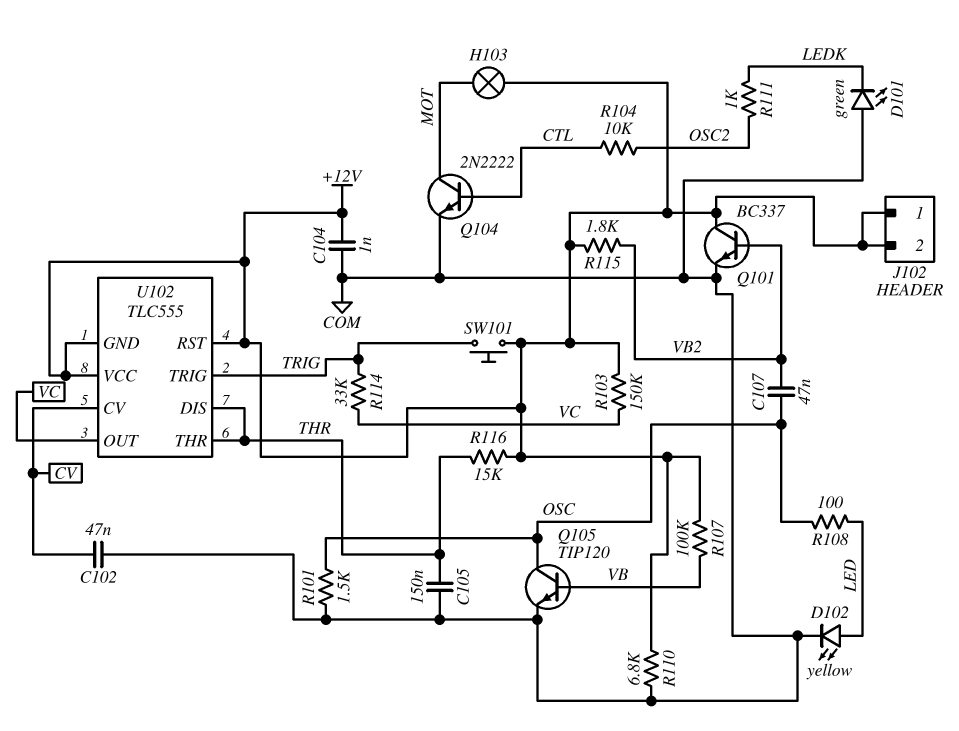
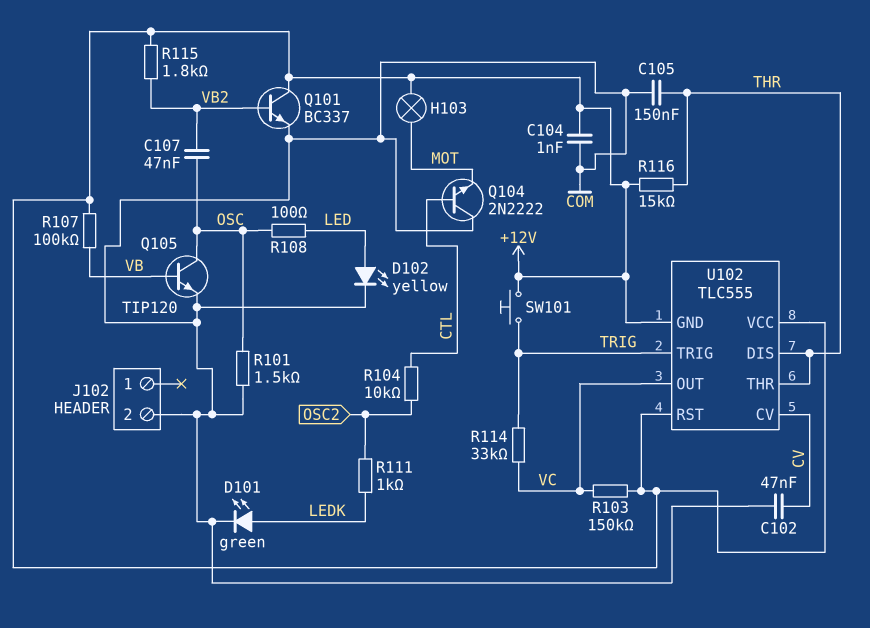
D101: LED green (A COM, K LEDK) -> LED green (A LEDK, K COM)
J102 pin 1: +12V -> none
J102 pin 2: +12V -> COM
Q104: NPN 2N2222 (B CTL, C MOT, E COM) -> NPN 2N2222 (B CTL, C COM, E MOT)
R110: 6.8k (+12V, COM) -> none

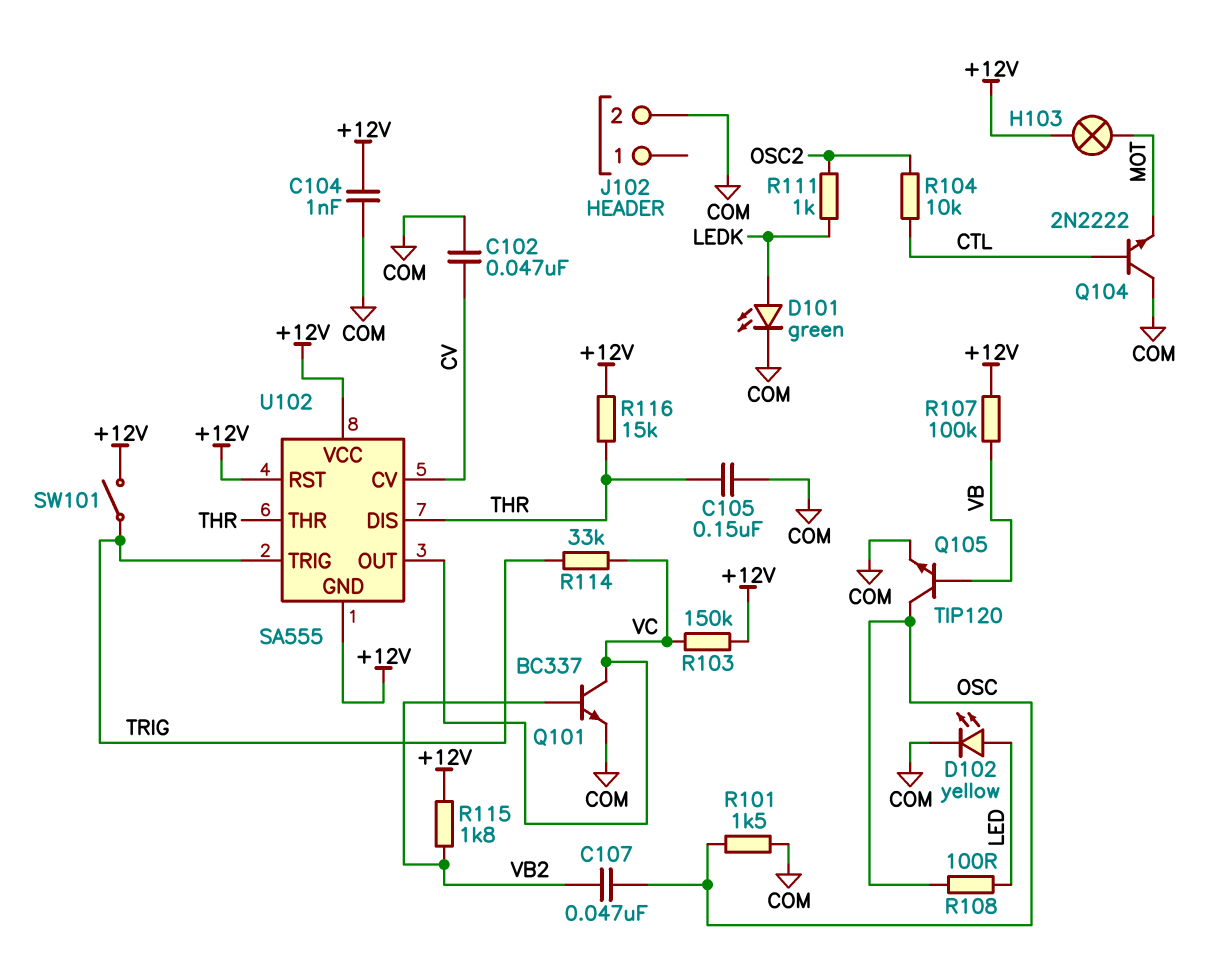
Q101: NPN BC337 (B VB2, C +12V, E COM) -> NPN BC337 (B VB2, C VC, E COM)
SW101: button (+12V, TRIG) -> switch (+12V, TRIG)
U102: TLC555 -> SA555

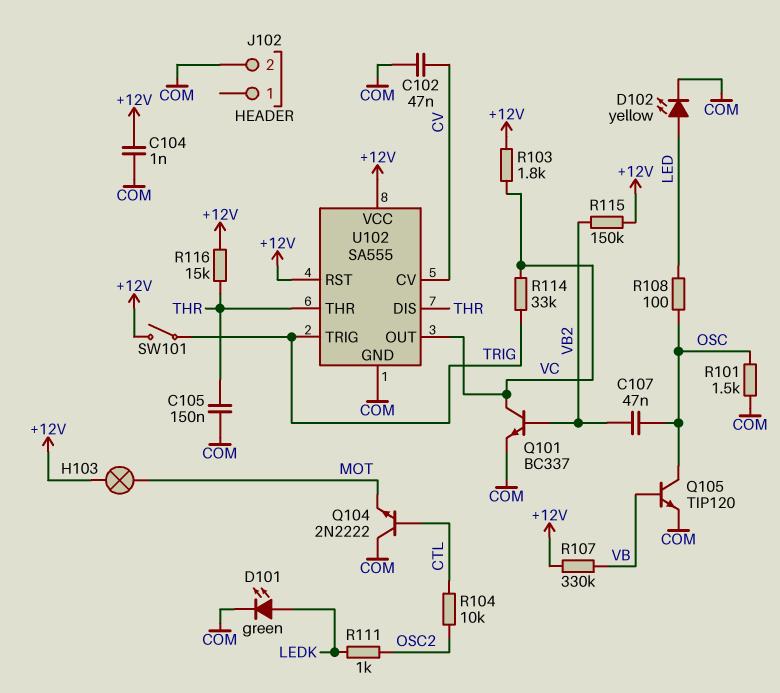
R103: 150k (+12V, VC) -> 1.8k (+12V, VC)
R107: 100k (+12V, VB) -> 330k (+12V, VB)
R115: 1.8k (+12V, VB2) -> 150k (+12V, VB2)
U102 pin GND: +12V -> COM

